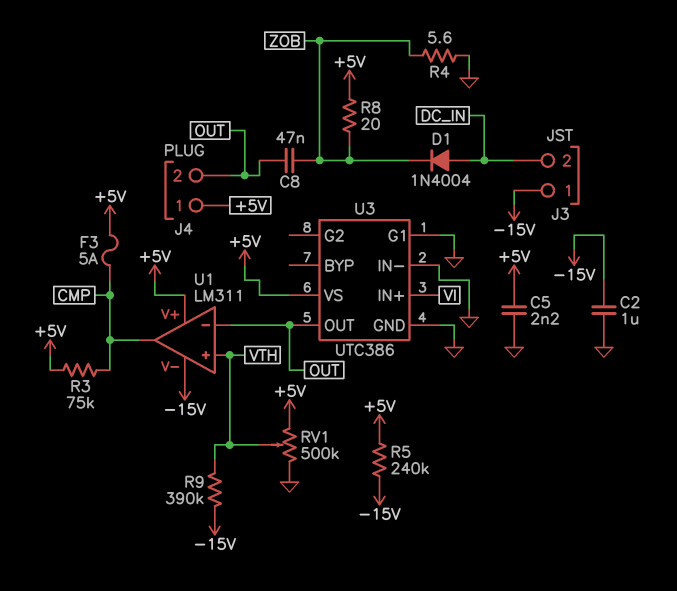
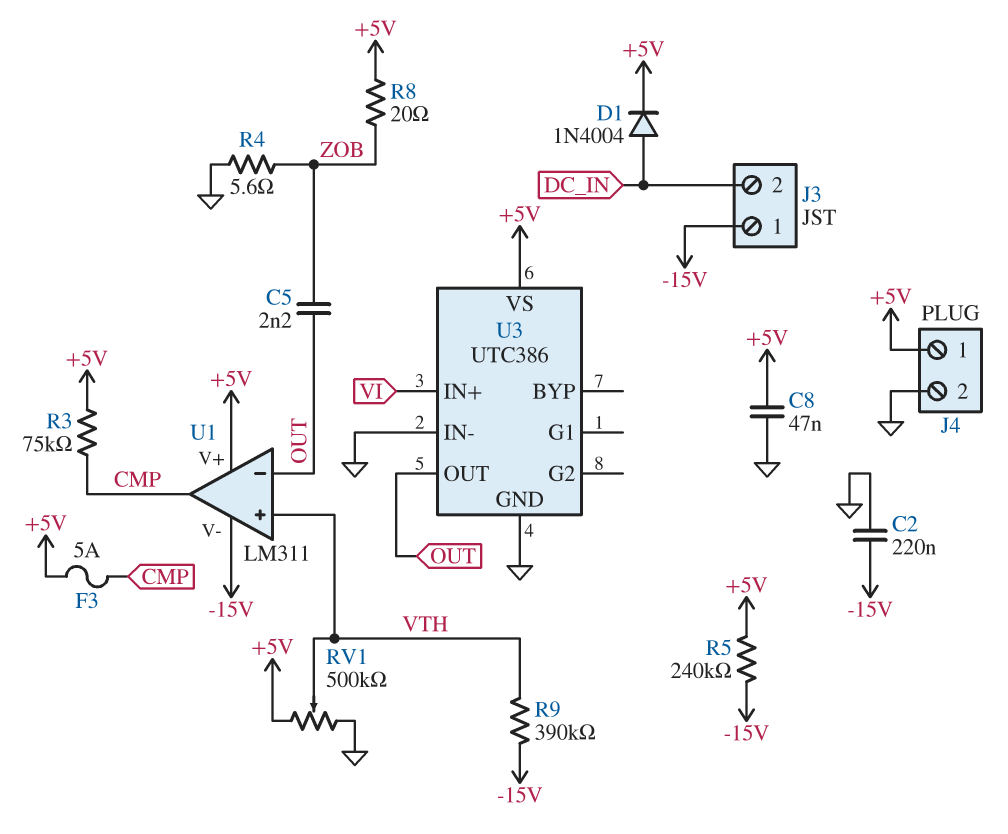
C2: 1uF (-15V, GND) -> 220nF (-15V, GND)
C5: 2.2nF (+5V, GND) -> 2.2nF (OUT, ZOB)
C8: 47nF (OUT, ZOB) -> 47nF (+5V, GND)
D1: diode 1N4004 (A DC_IN, K ZOB) -> diode 1N4004 (A DC_IN, K +5V)
J4 pin 2: OUT -> GND
U3 pin G1: GND -> none

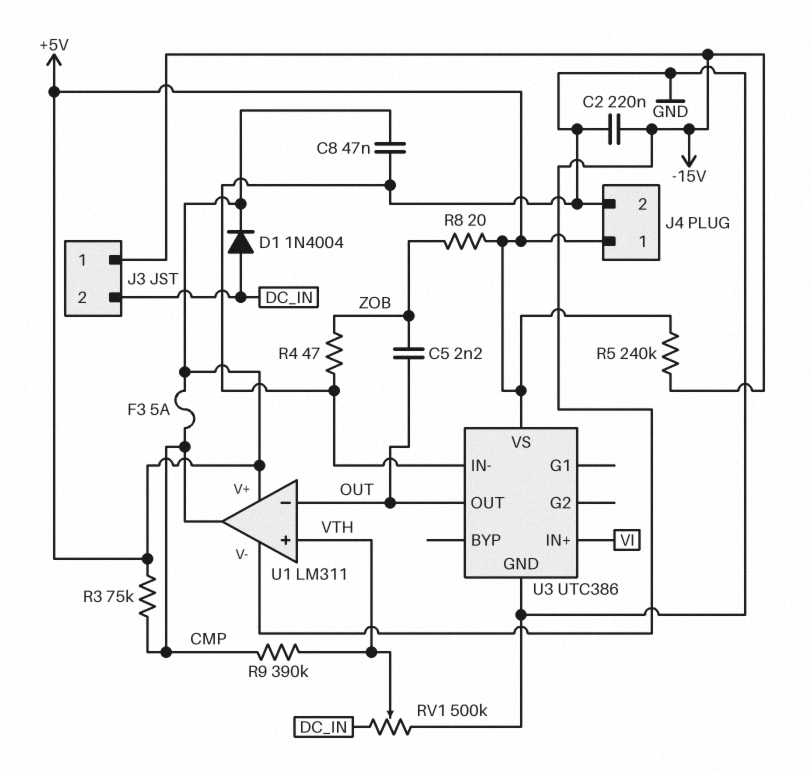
R4: 5.6 (GND, ZOB) -> 47 (GND, ZOB)
R9: 390k (-15V, VTH) -> 390k (CMP, VTH)
RV1: 500k (+5V, GND, wiper VTH) -> 500k (DC_IN, GND, wiper VTH)

